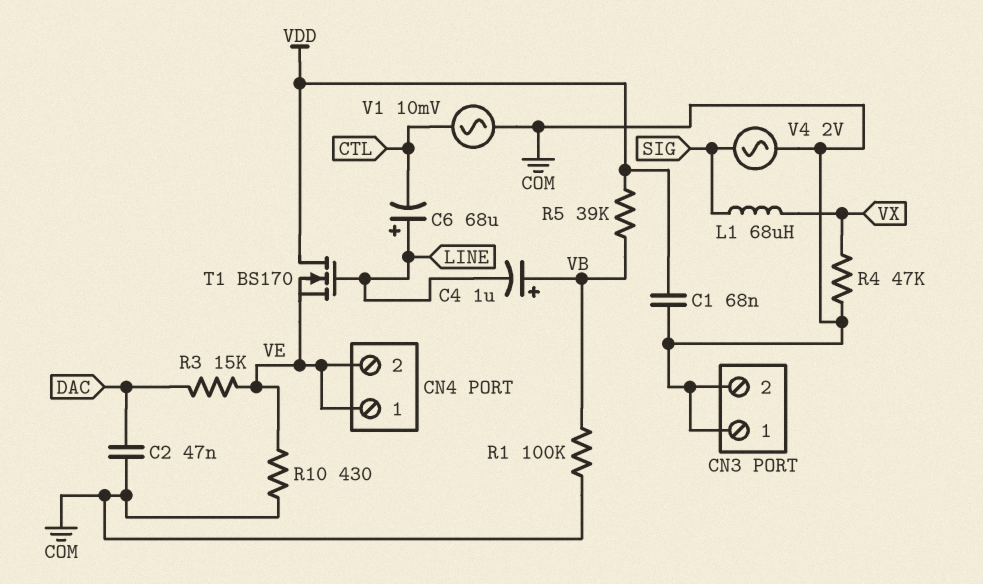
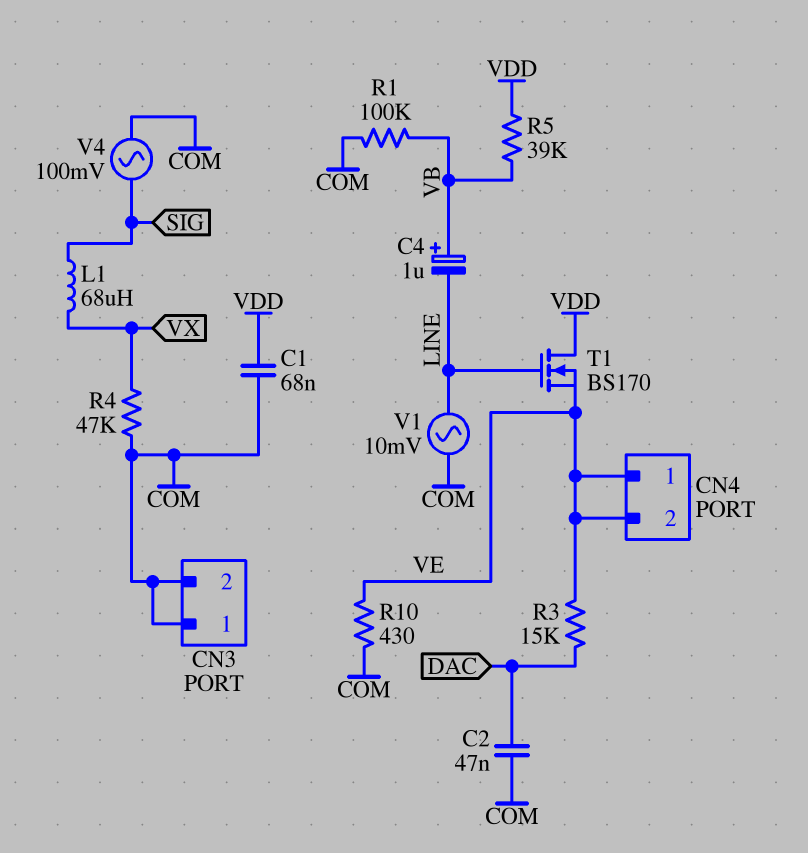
C6: 68uF (plus LINE, minus CTL) -> none
V1: AC 10mV (COM, CTL) -> AC 10mV (COM, LINE)
V4: AC 2V (COM, SIG) -> AC 100mV (COM, SIG)

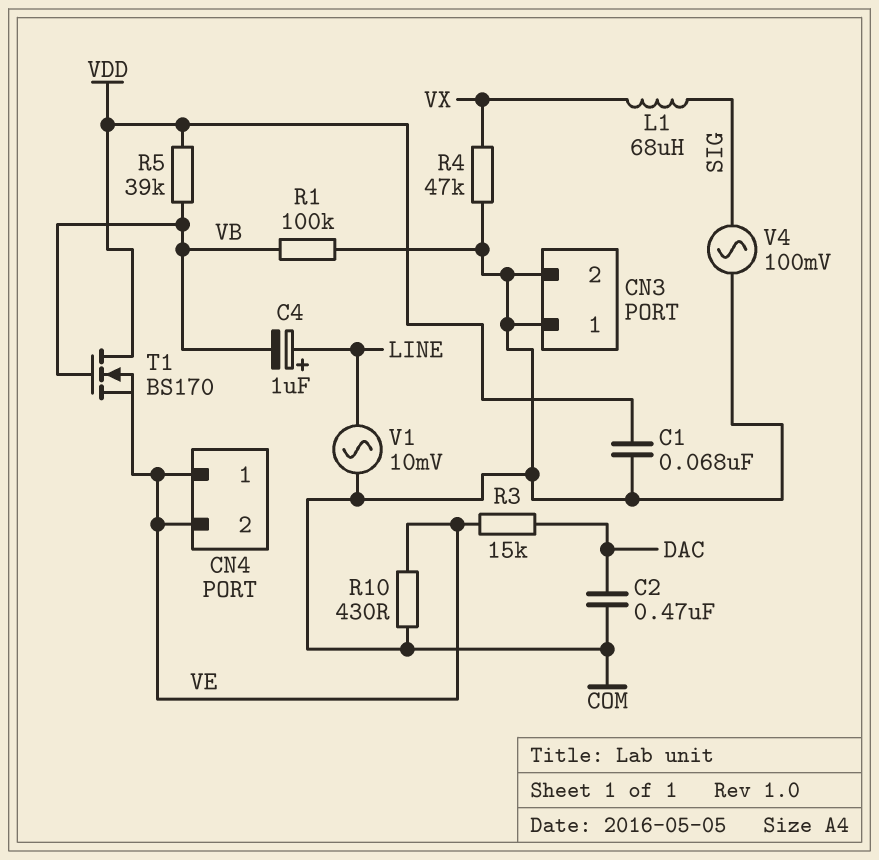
C2: 47nF (COM, DAC) -> 470nF (COM, DAC)
C4: 1uF (plus VB, minus LINE) -> 1uF (plus LINE, minus VB)
T1: NMOS BS170 (G LINE, D VDD, S VE) -> NMOS BS170 (G VB, D VDD, S VE)

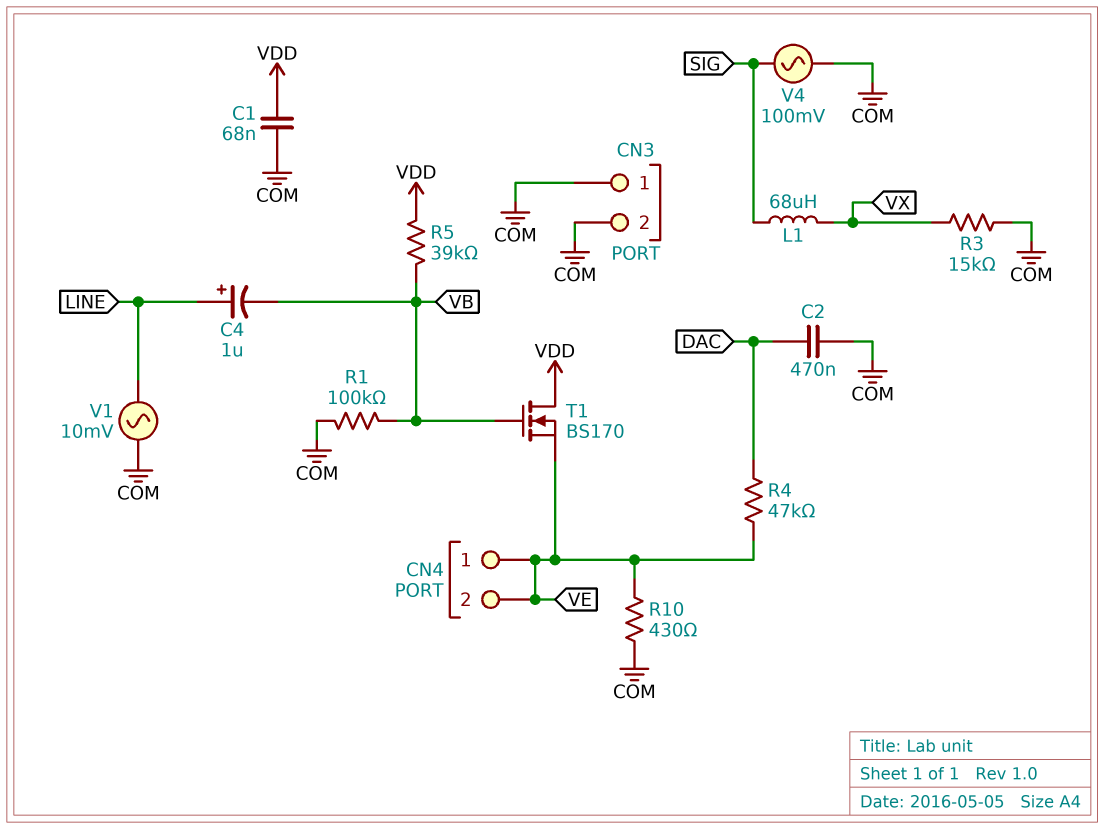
R3: 15k (DAC, VE) -> 15k (COM, VX)
R4: 47k (COM, VX) -> 47k (DAC, VE)

